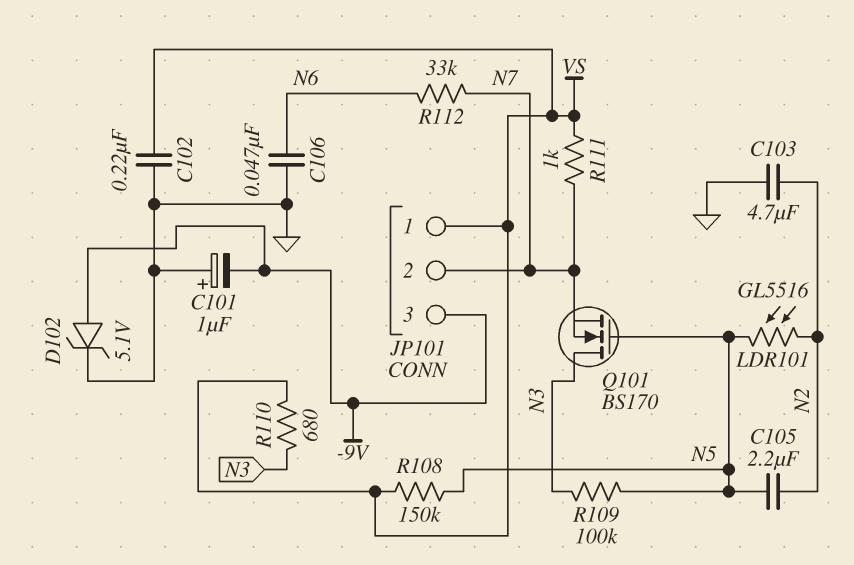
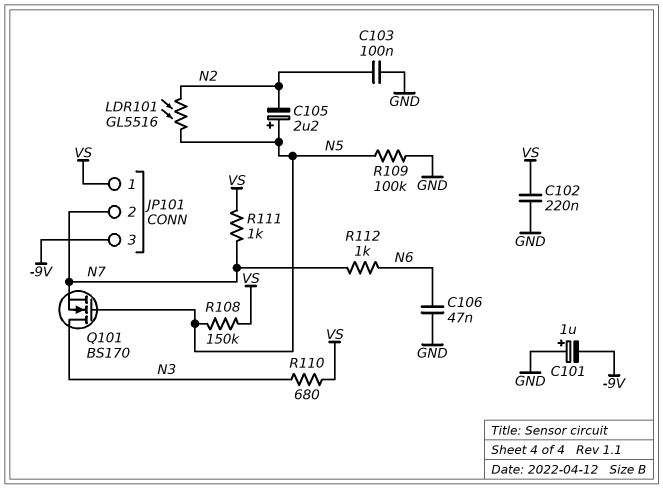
C103: 4.7uF (GND, N2) -> 100nF (GND, N2)
C105: 2.2uF (N2, N5) -> 2.2uF (plus N5, minus N2)
D102: zener 5.1V (A -9V, K GND) -> none
R109: 100k (N3, N5) -> 100k (GND, N5)
R112: 33k (N6, N7) -> 1k (N6, N7)

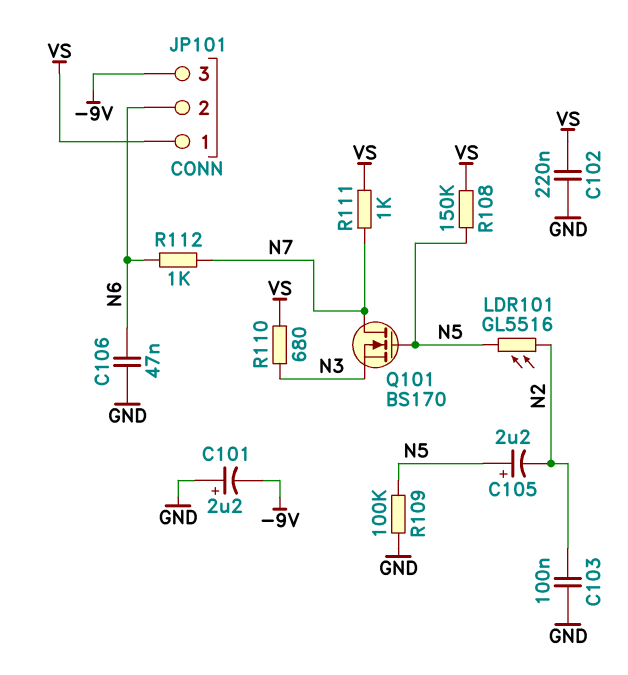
C101: 1uF (plus GND, minus -9V) -> 2.2uF (plus GND, minus -9V)
JP101 pin 2: N7 -> N6
Q101: NMOS BS170 (G N5, D N3, S N7) -> NMOS BS170 (G N5, D N7, S N3)

